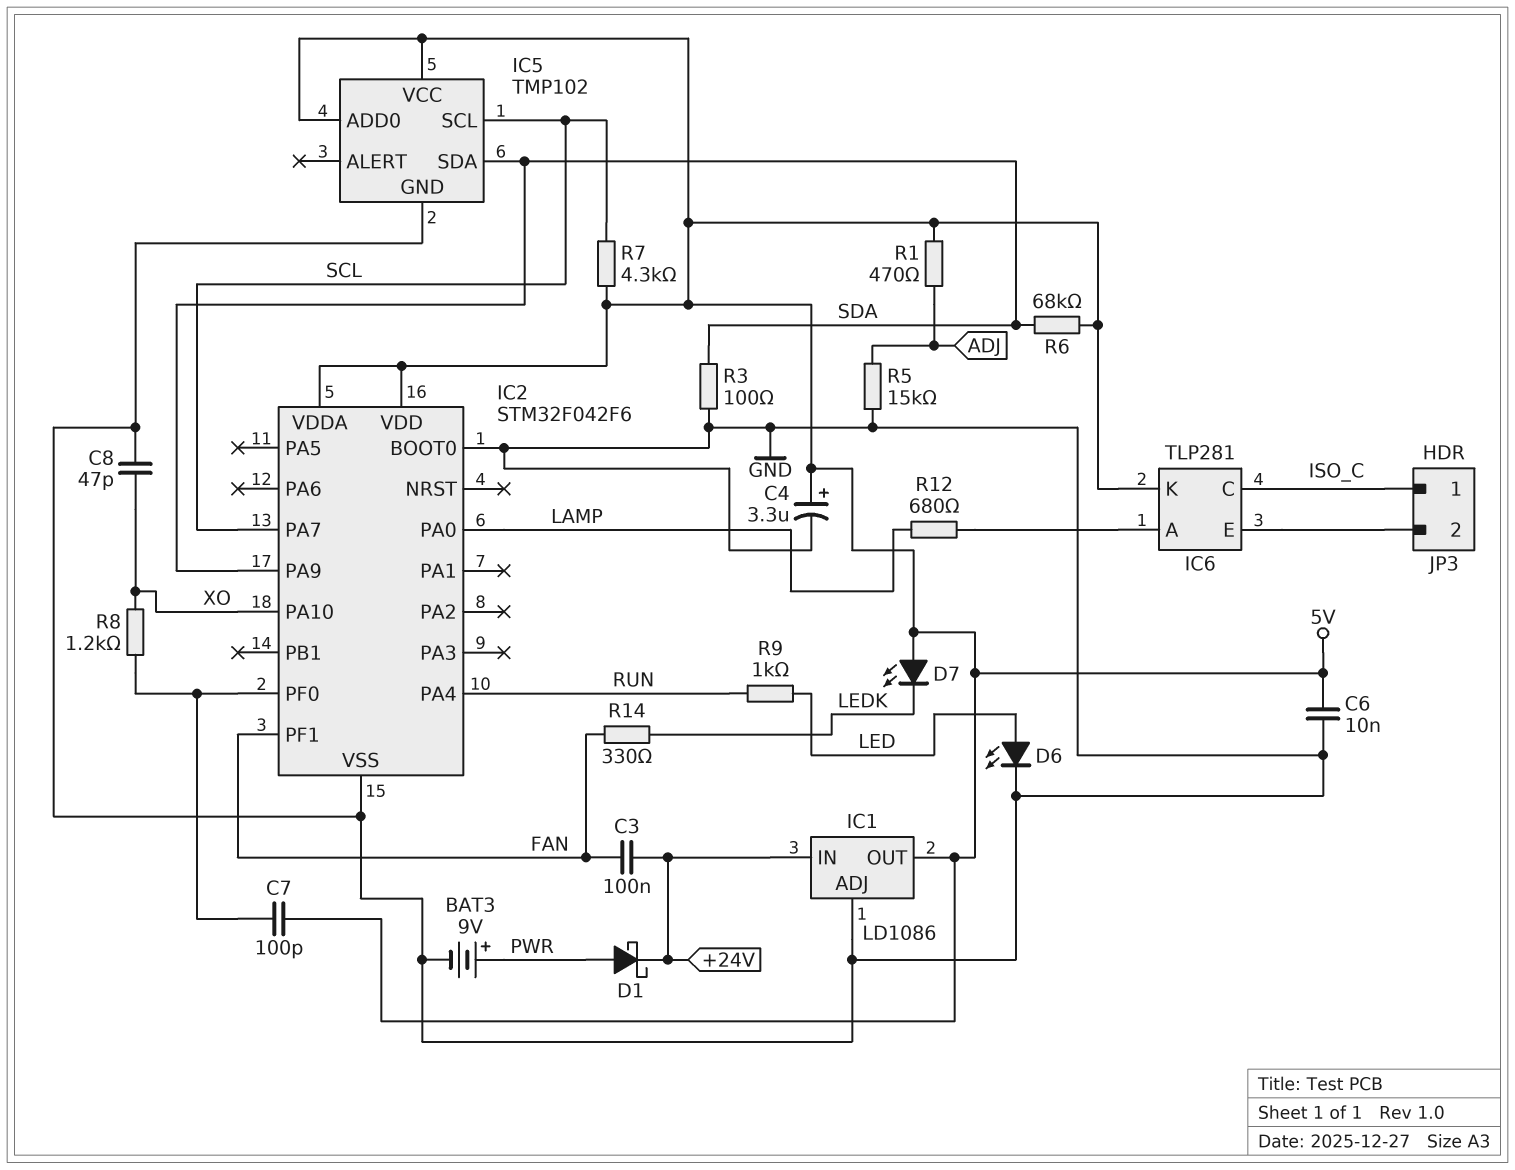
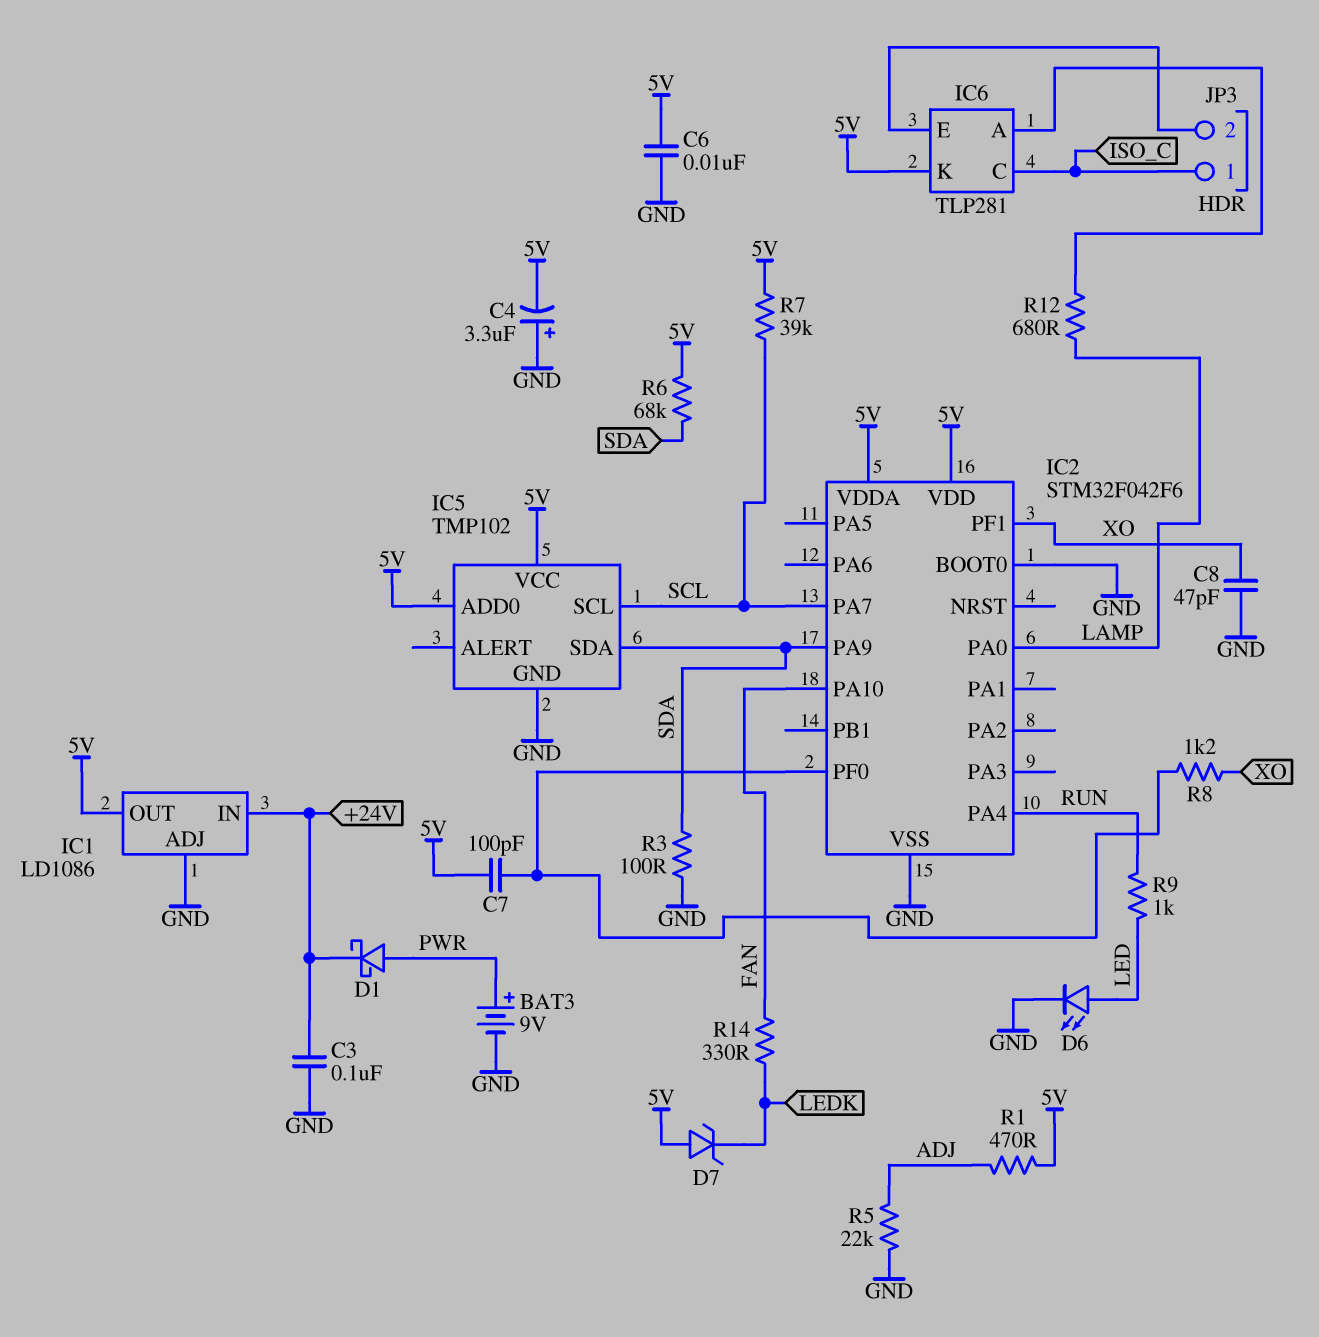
C3: 100nF (+24V, FAN) -> 100nF (+24V, GND)
C4: 3.3uF (plus 5V, minus GND) -> 3.3uF (plus GND, minus 5V)
D7: LED (A 5V, K LEDK) -> zener (A 5V, K LEDK)
IC2 pin PA10: XO -> FAN
IC2 pin PF1: FAN -> XO
R5: 15k (ADJ, GND) -> 22k (ADJ, GND)
R7: 4.3k (5V, SCL) -> 39k (5V, SCL)

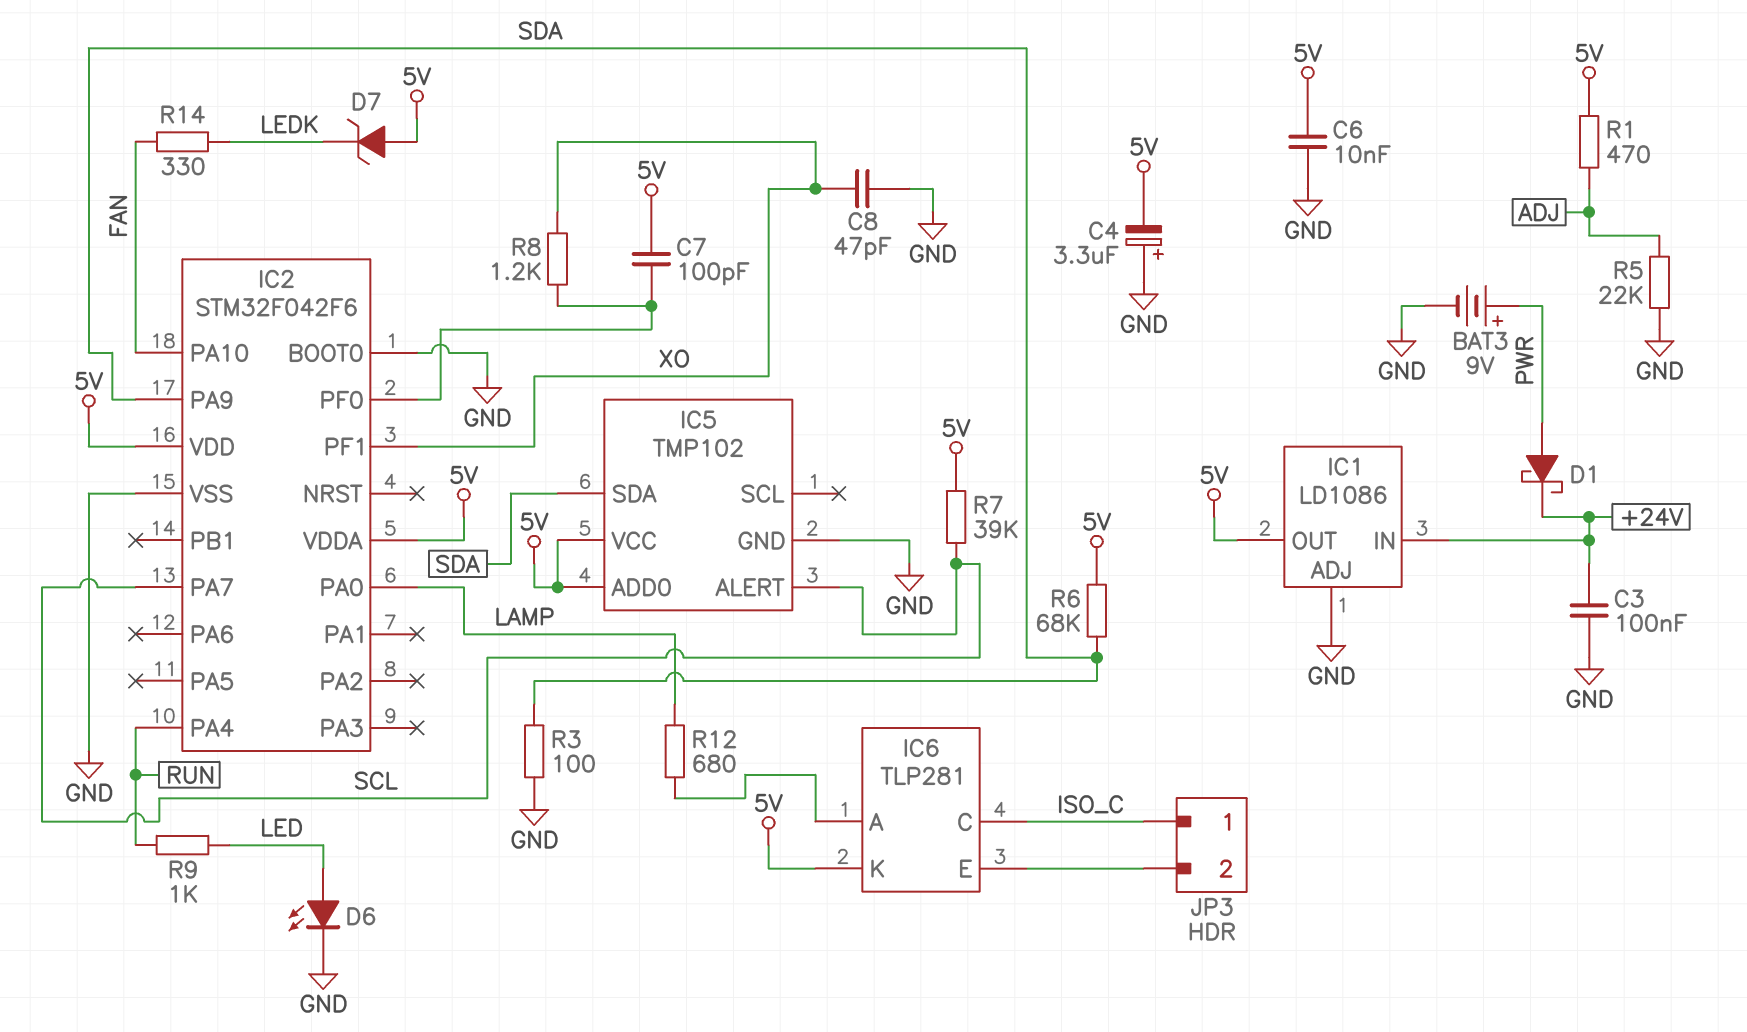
IC5 pin ALERT: none -> SCL
IC5 pin SCL: SCL -> none

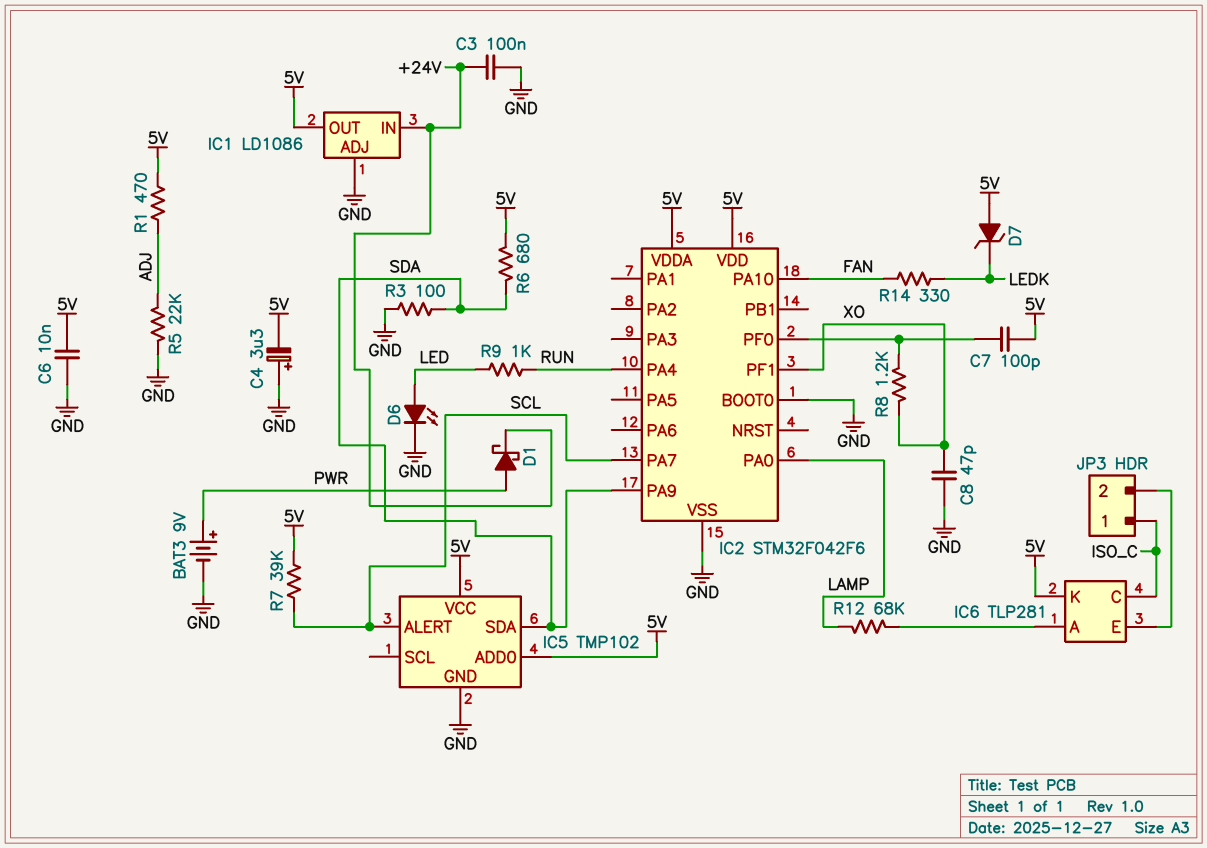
R6: 68k (5V, SDA) -> 680 (5V, SDA)
R12: 680 (IC6/A, LAMP) -> 68k (IC6/A, LAMP)

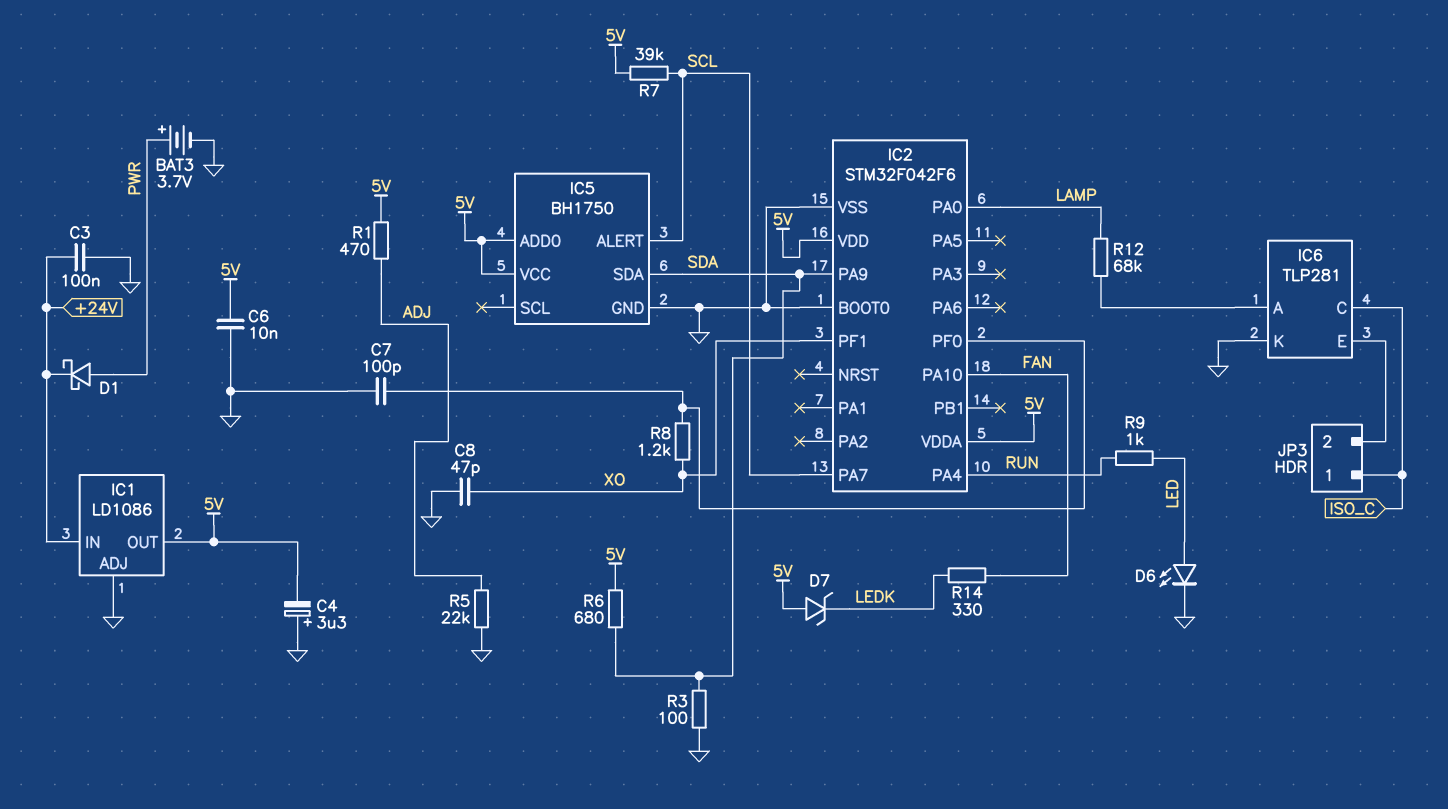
BAT3: 9V (plus PWR, minus GND) -> 3.7V (plus PWR, minus GND)
C7: 100pF (5V, IC2/PF0) -> 100pF (GND, IC2/PF0)
IC5: TMP102 -> BH1750
IC6 pin K: 5V -> GND

